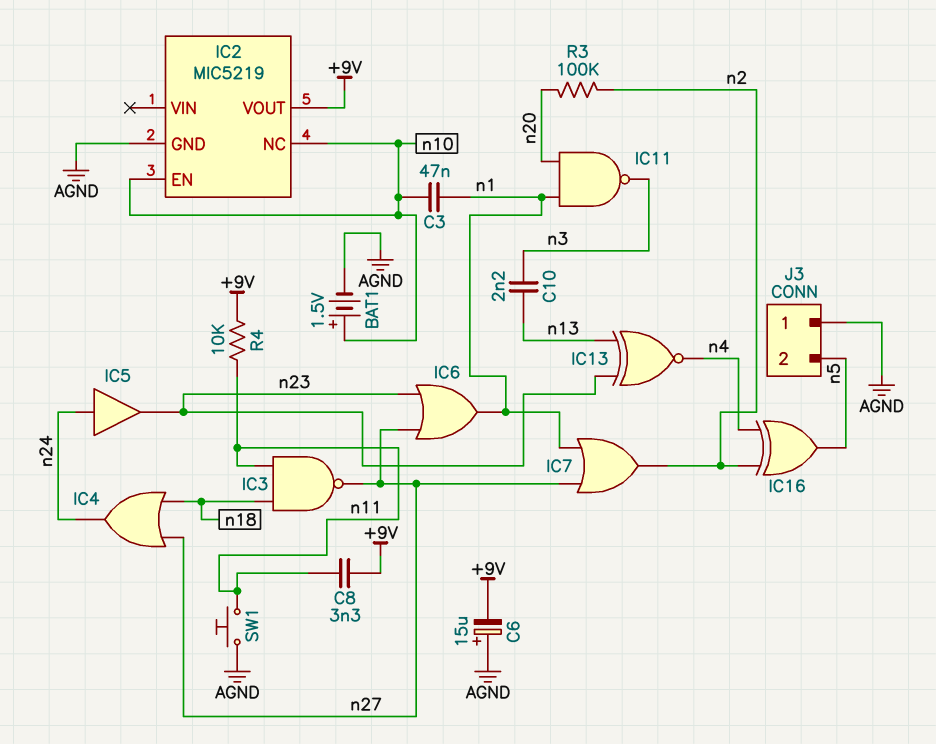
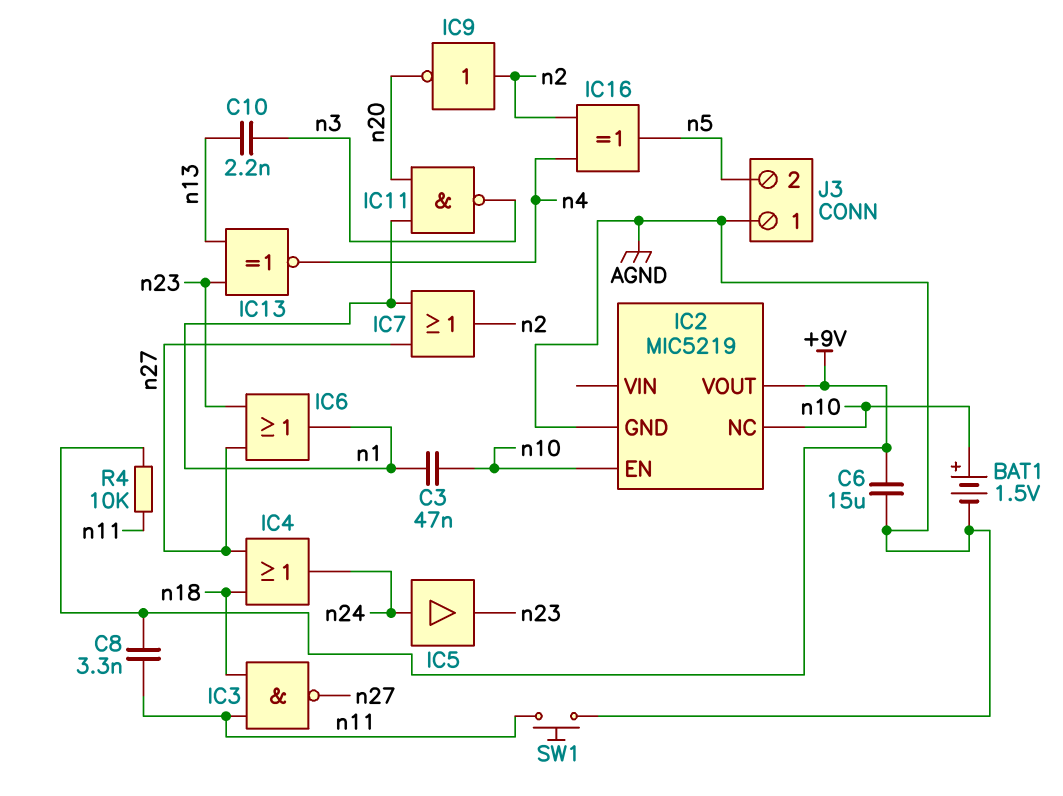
C6: 15uF (plus AGND, minus +9V) -> 15uF (+9V, AGND)
IC9: none -> NOT (in n2, out n20)
R3: 100k (n2, n20) -> none

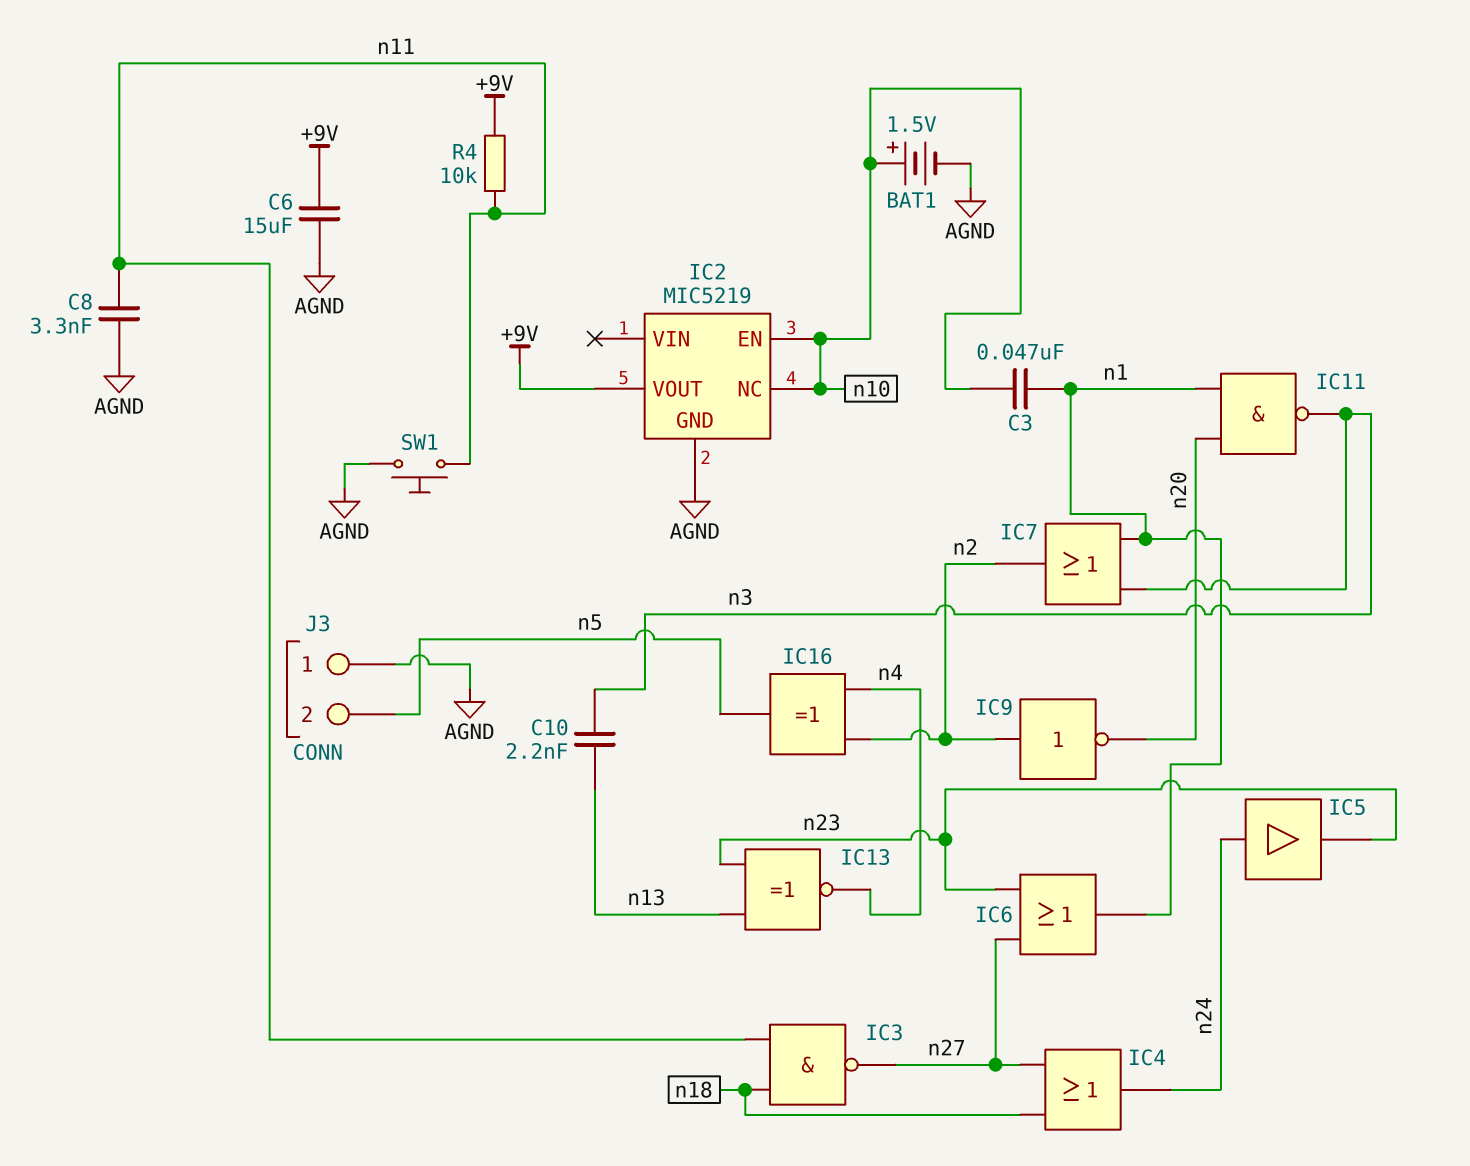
C8: 3.3nF (+9V, n11) -> 3.3nF (AGND, n11)
IC7: OR (in n1, in n27, out n2) -> OR (in n1, in n3, out n2)

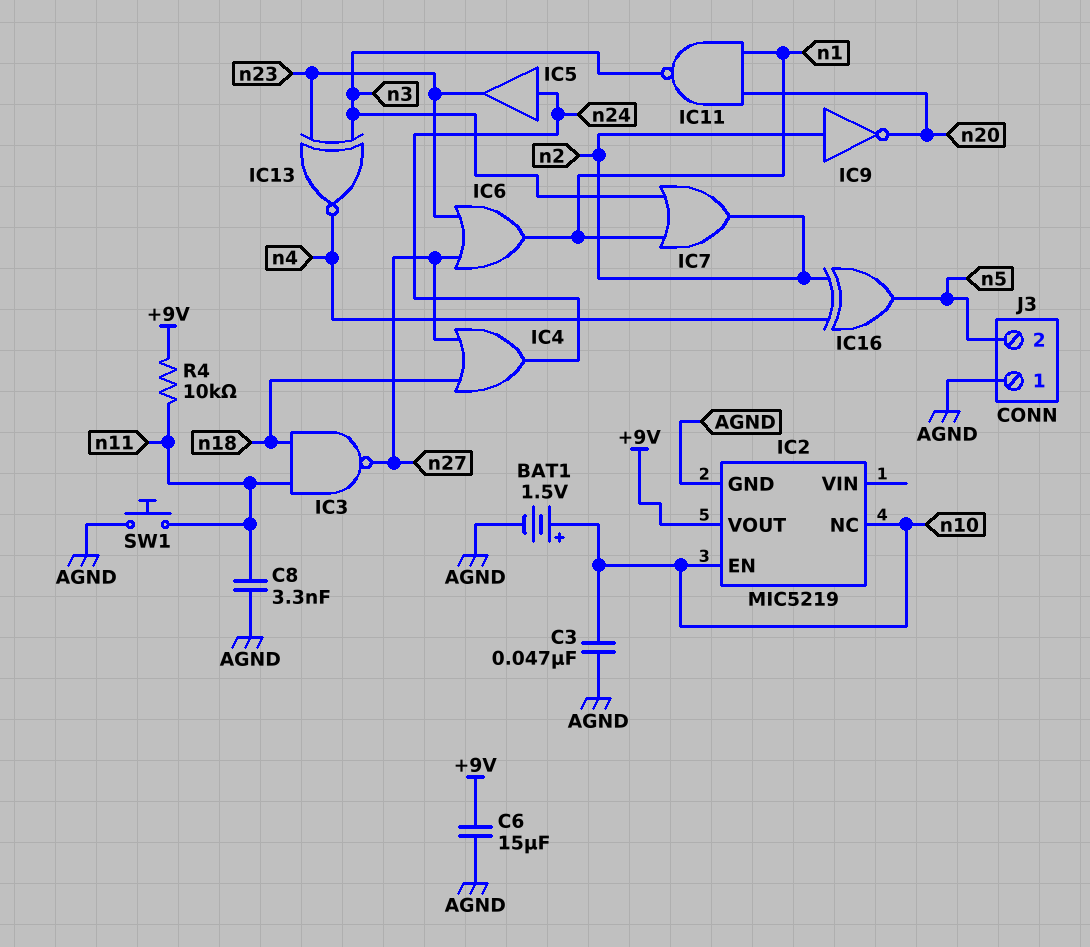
C3: 47nF (n1, n10) -> 47nF (AGND, n10)
C10: 2.2nF (n3, n13) -> none
IC13: XNOR (in n13, in n23, out n4) -> XNOR (in n3, in n23, out n4)

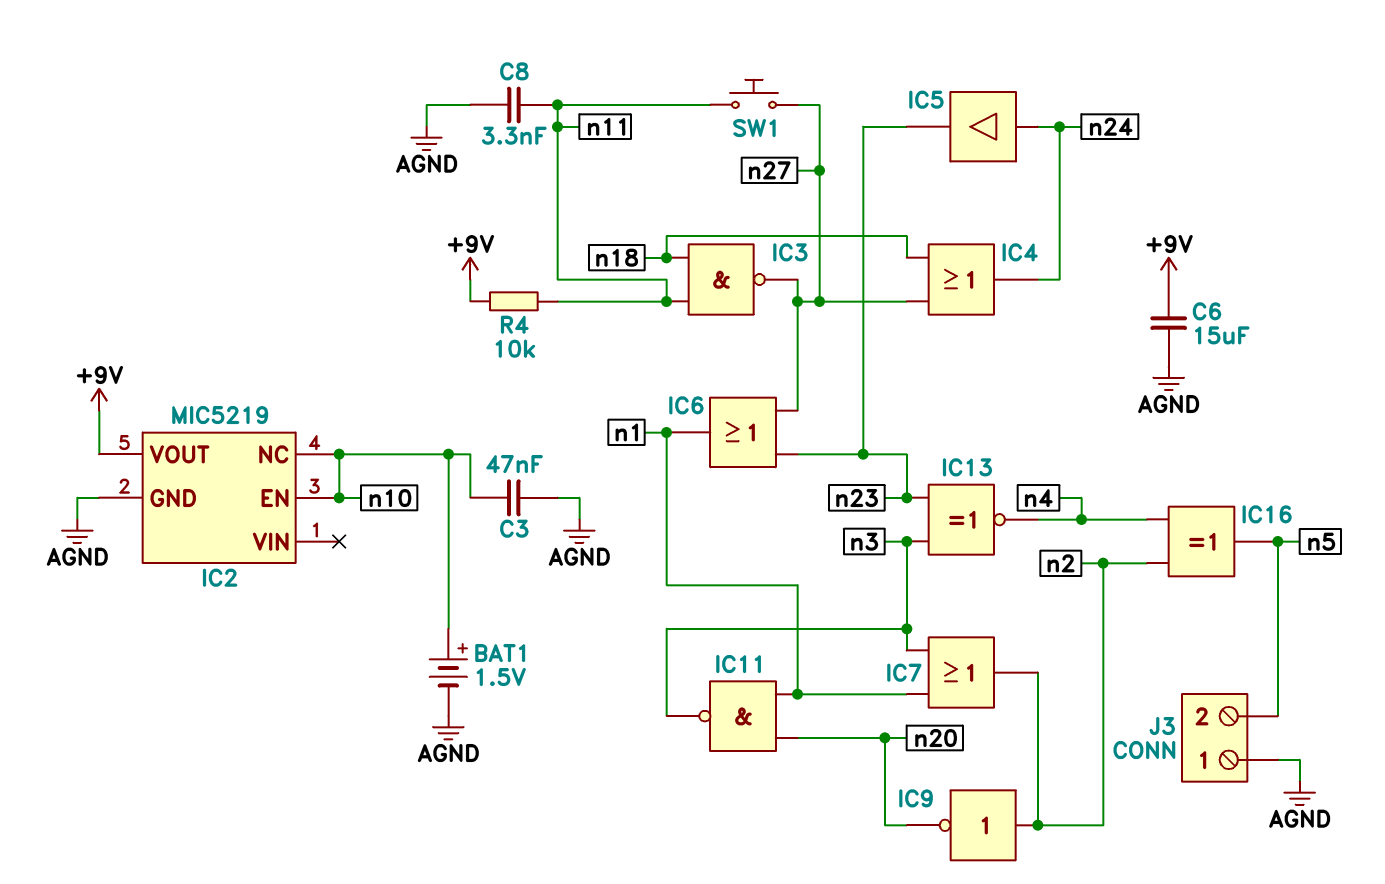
SW1: button (AGND, n11) -> button (n11, n27)

